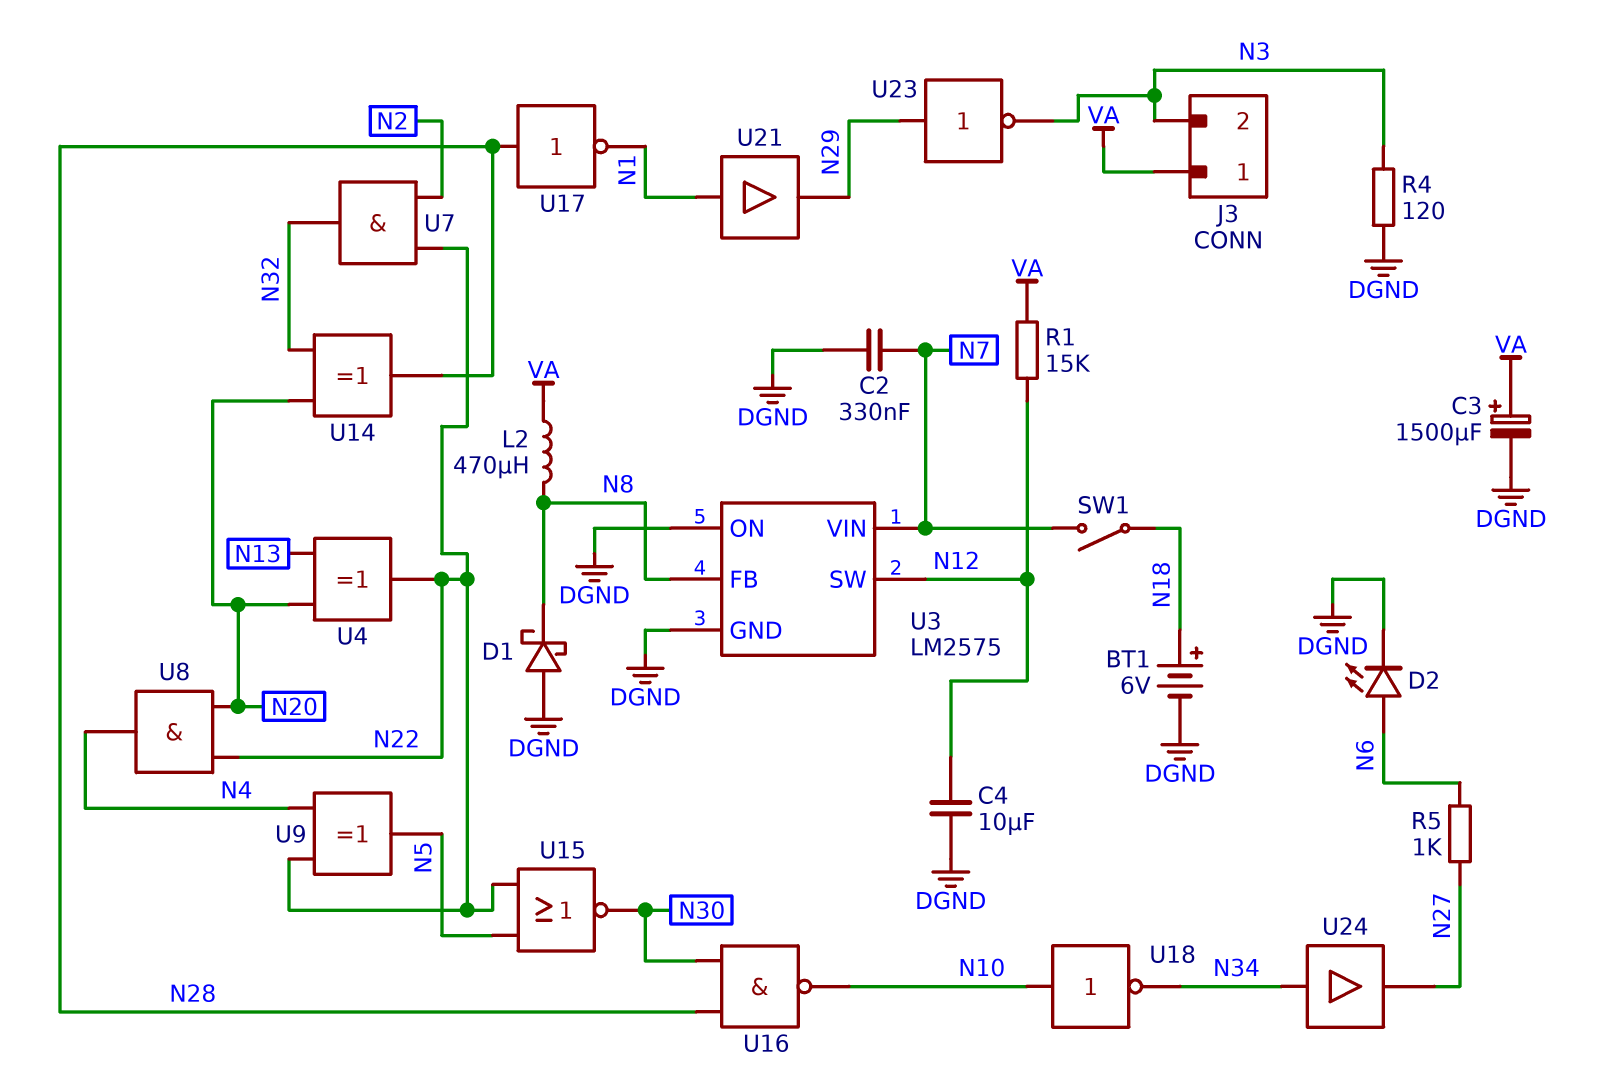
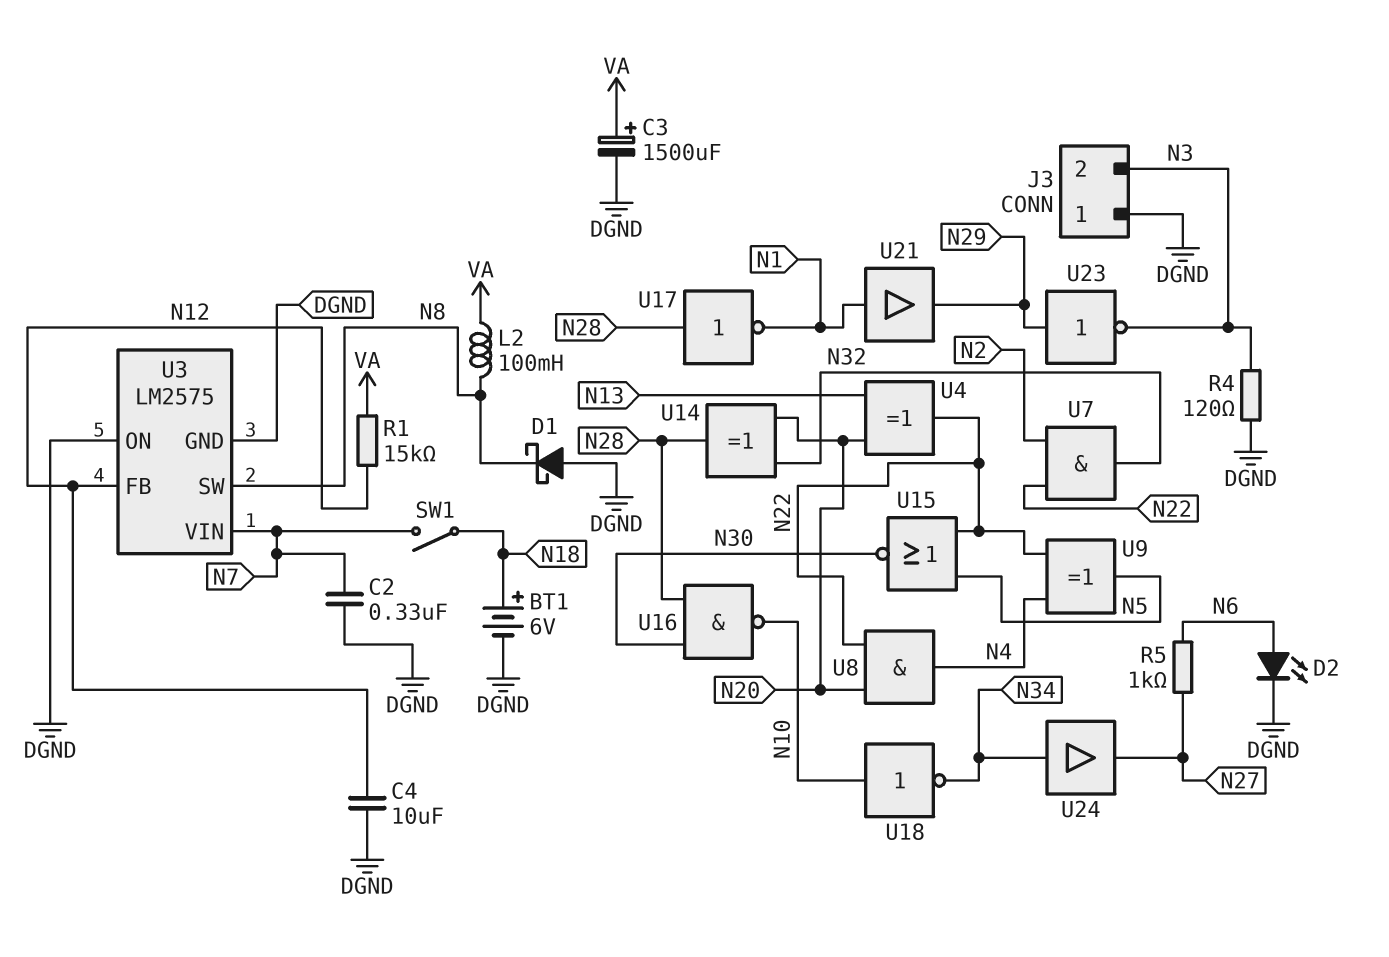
J3 pin 1: VA -> DGND
L2: 470uH (N8, VA) -> 100mH (N8, VA)
U3 pin FB: N8 -> N12
U3 pin SW: N12 -> N8

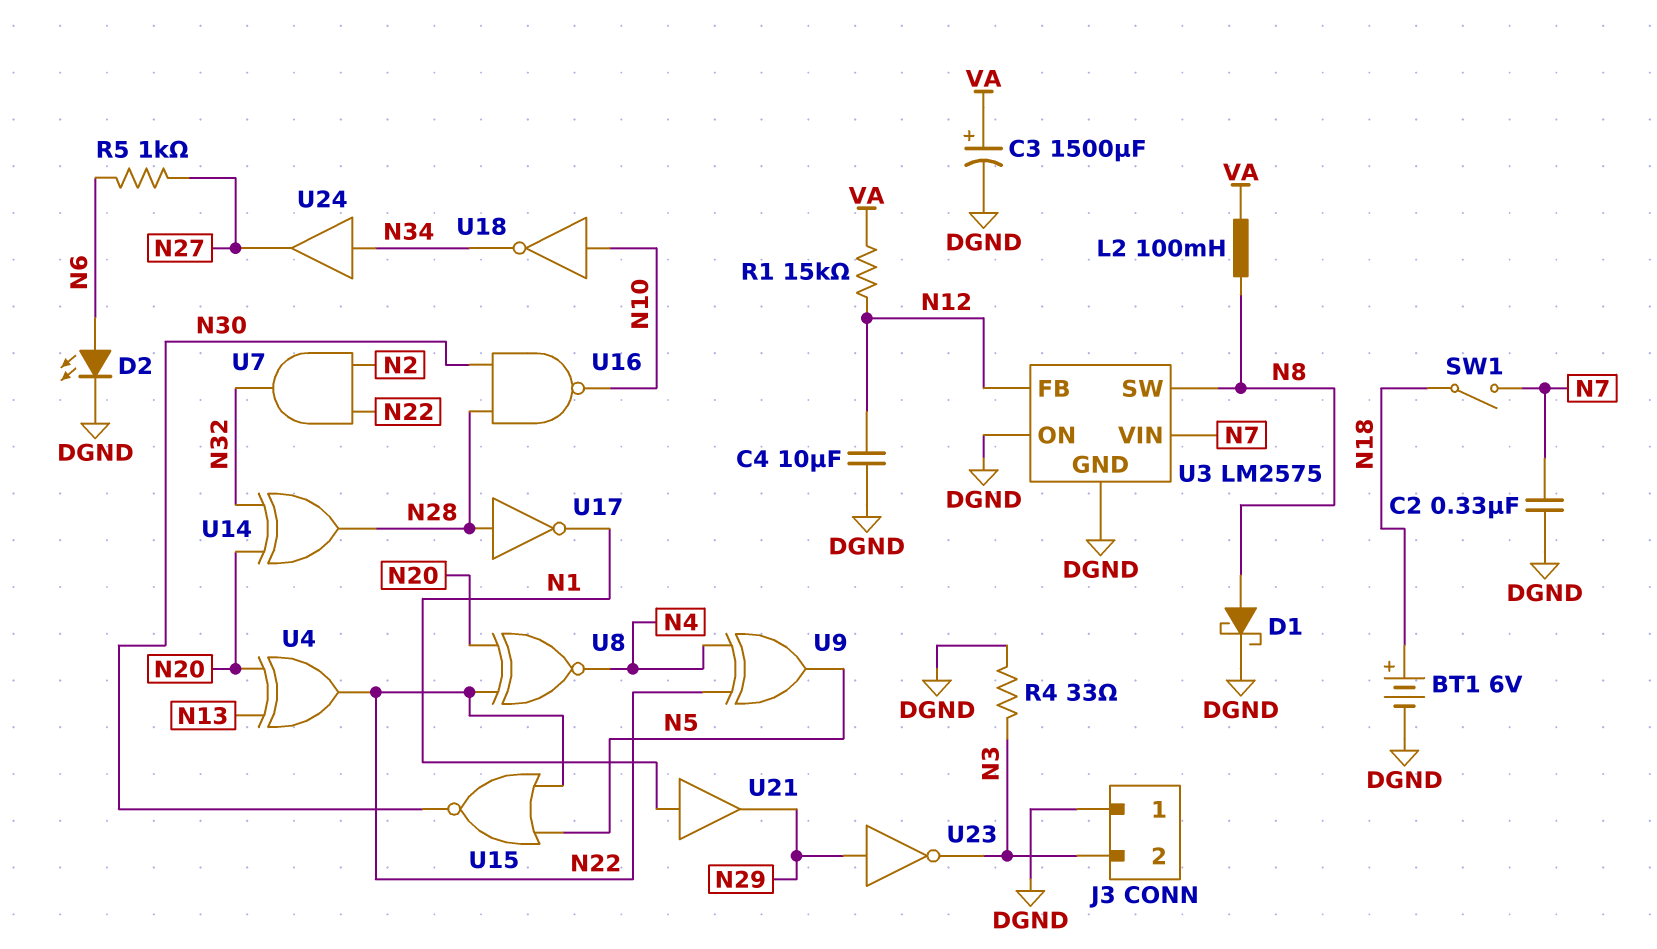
D1: schottky (A DGND, K N8) -> schottky (A N8, K DGND)
R4: 120 (DGND, N3) -> 33 (DGND, N3)
U8: AND (in N20, in N22, out N4) -> XNOR (in N20, in N22, out N4)

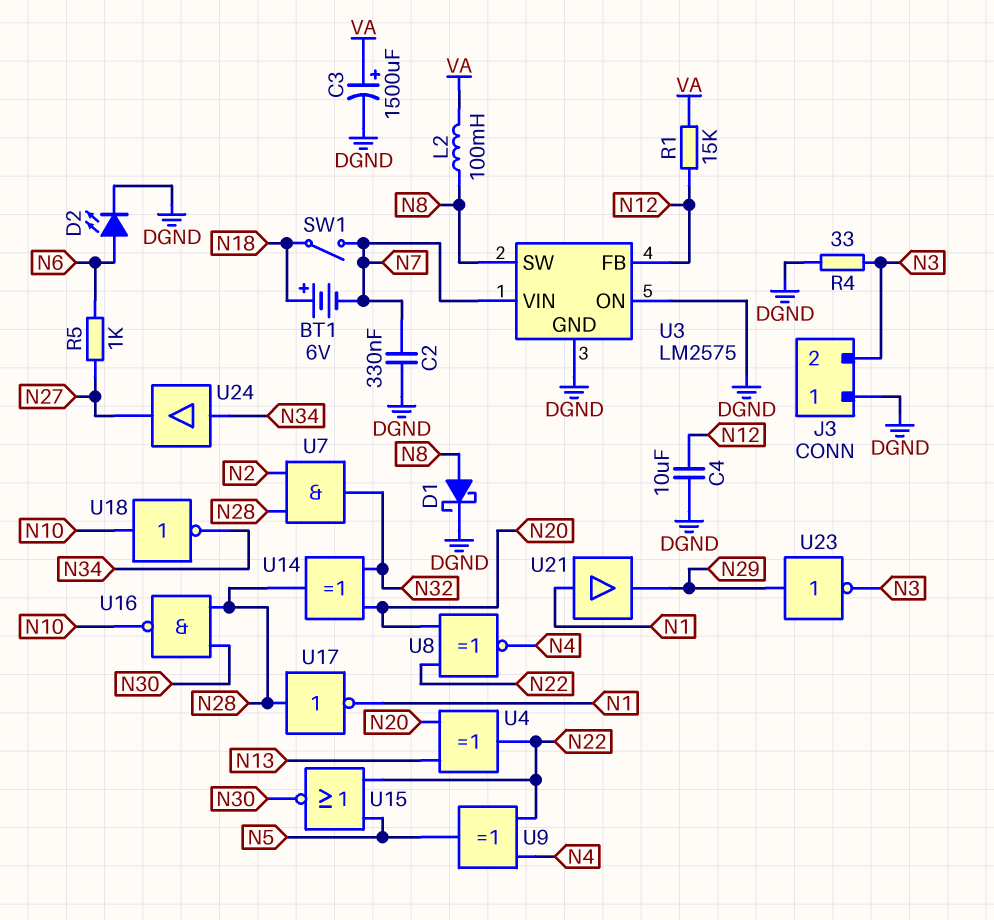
BT1: 6V (plus N18, minus DGND) -> 6V (plus N18, minus N7)
U7: AND (in N2, in N22, out N32) -> AND (in N2, in N28, out N32)

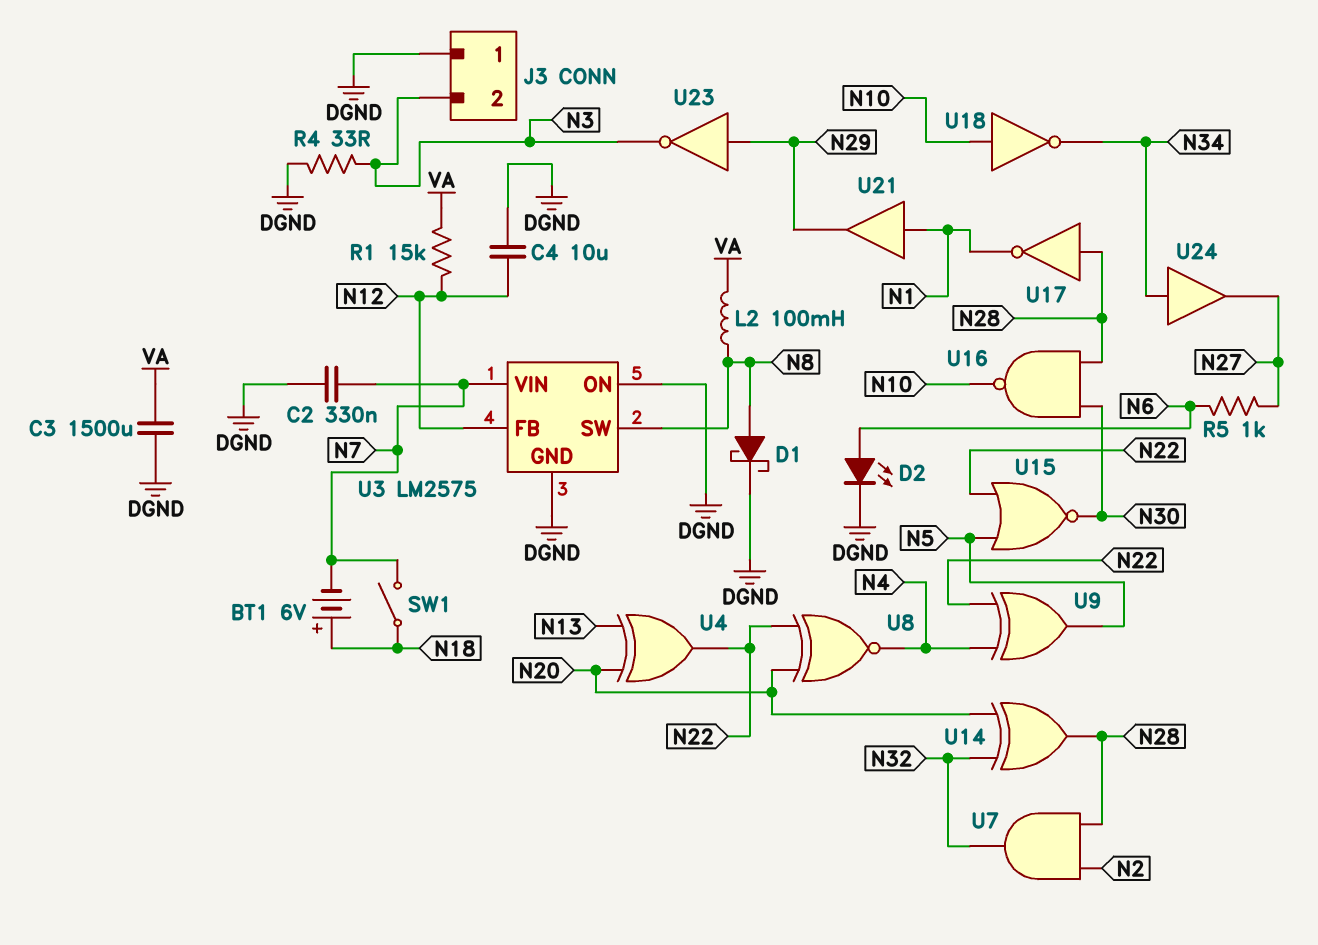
C3: 1500uF (plus VA, minus DGND) -> 1500uF (DGND, VA)

